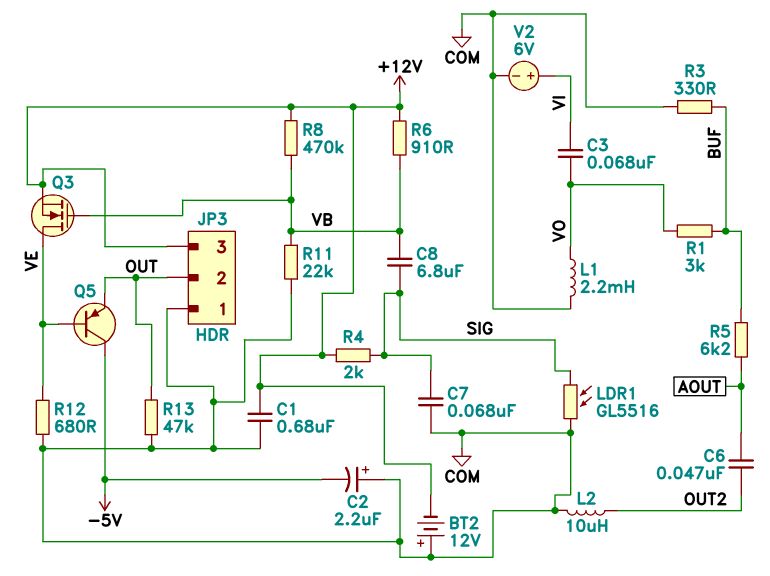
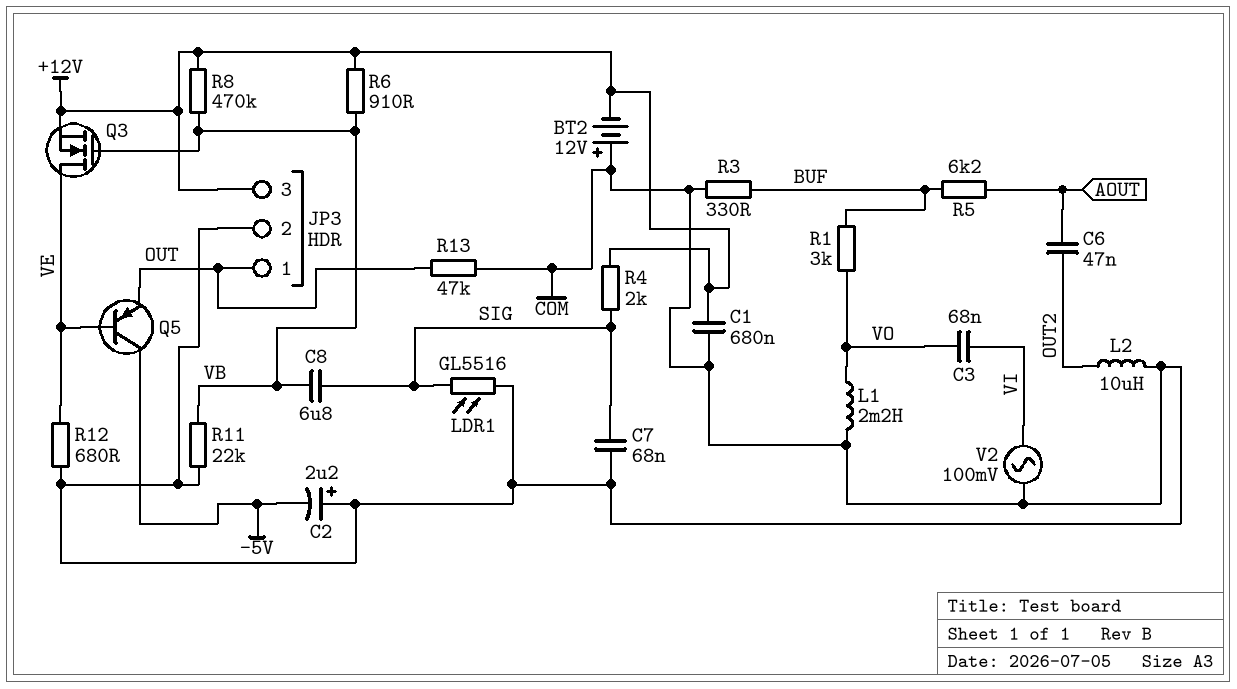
JP3 pin 1: COM -> OUT
JP3 pin 2: OUT -> COM
V2: 6V (plus VI, minus COM) -> AC 100mV (COM, VI)

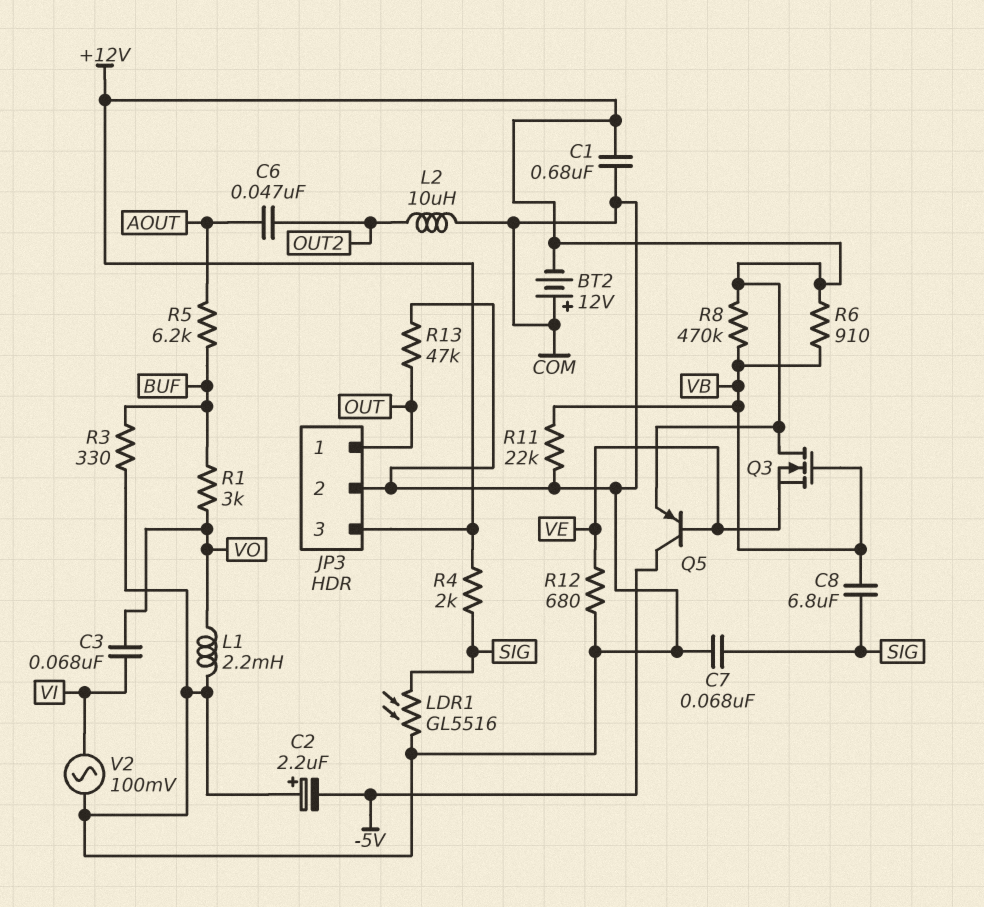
Q3: NMOS (G VB, D VE, S +12V) -> NMOS (G VB, D +12V, S VE)
Q5: PNP (B VE, C -5V, E OUT) -> PNP (B VE, C -5V, E +12V)

